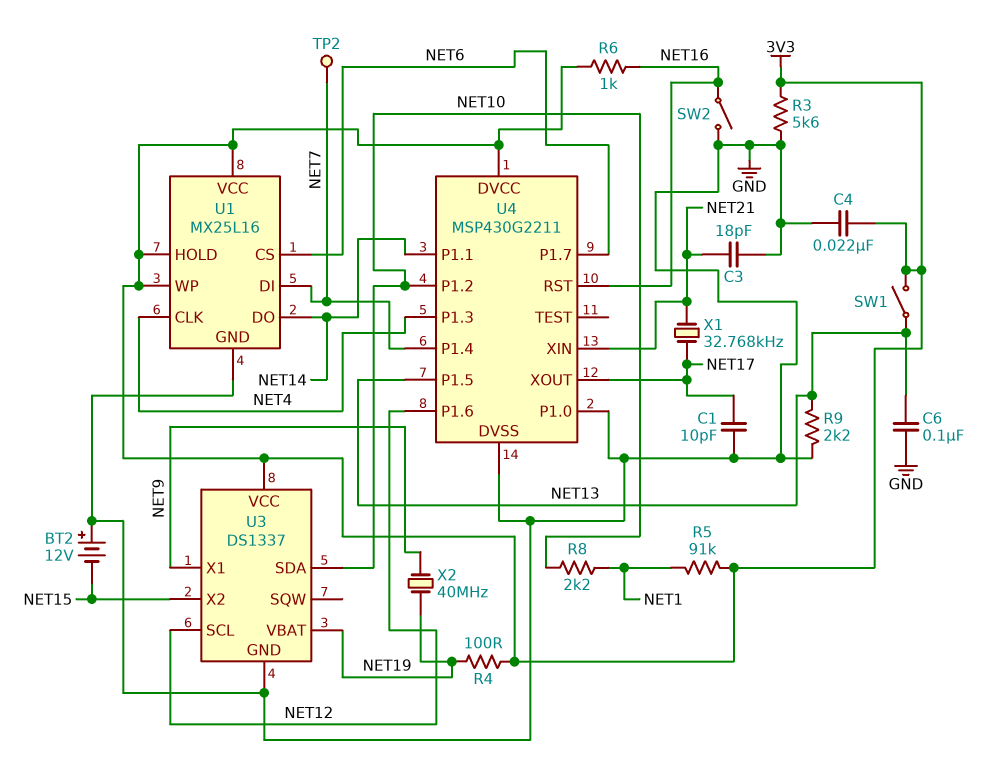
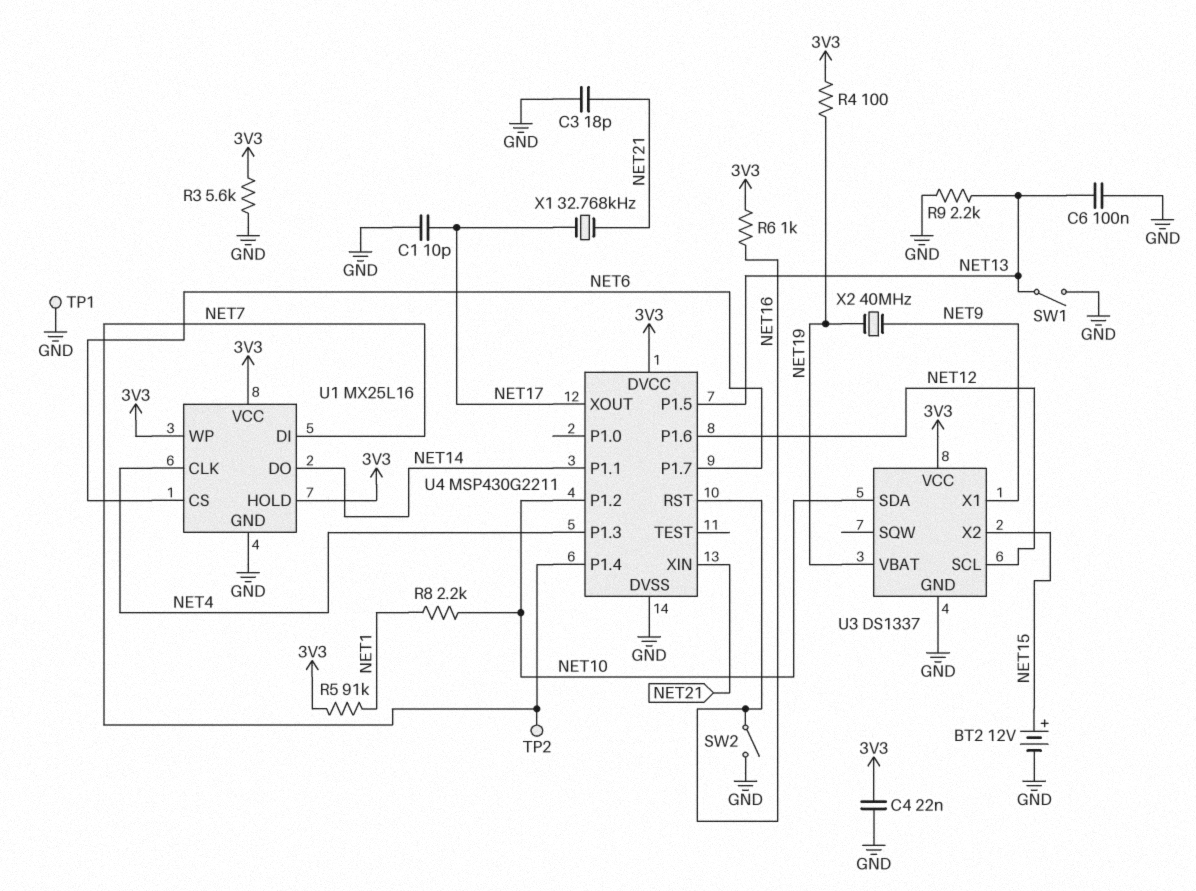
BT2: 12V (plus GND, minus NET15) -> 12V (plus NET15, minus GND)
SW1: switch (3V3, NET13) -> switch (GND, NET13)
TP1: none -> test point (GND)
U4 pin P1.0: GND -> none

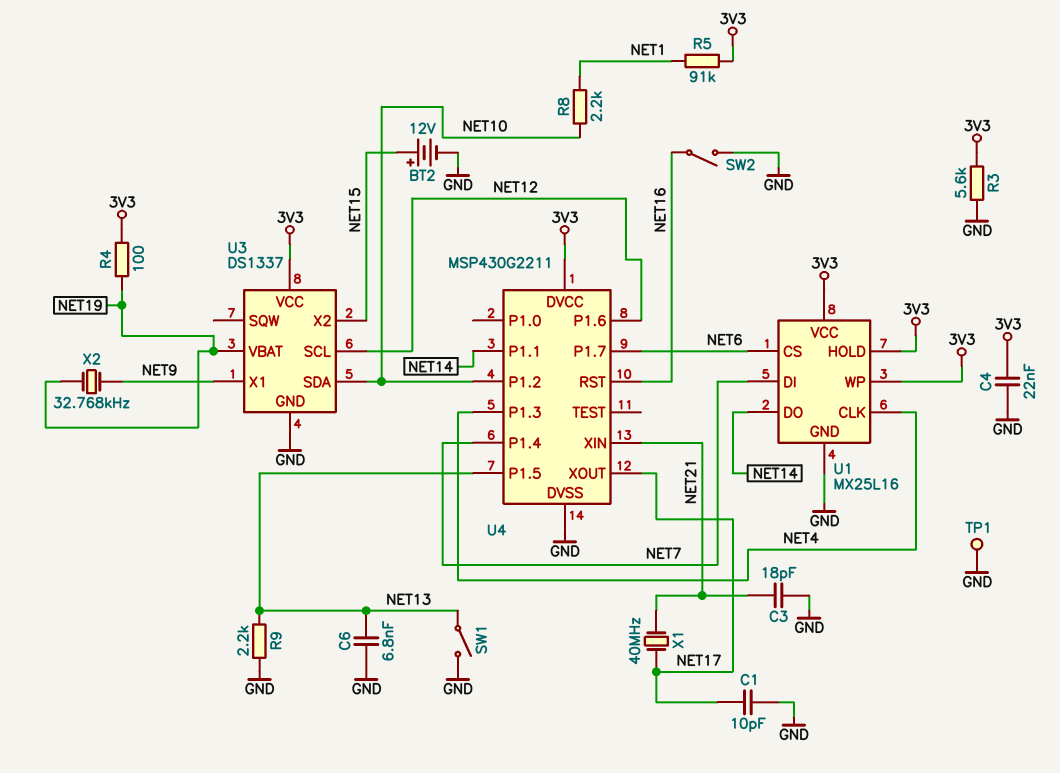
C6: 100nF (GND, NET13) -> 6.8nF (GND, NET13)
R6: 1k (3V3, NET16) -> none
TP2: test point (NET7) -> none
X1: 32.768kHz (NET17, NET21) -> 40MHz (NET17, NET21)
X2: 40MHz (NET9, NET19) -> 32.768kHz (NET9, NET19)

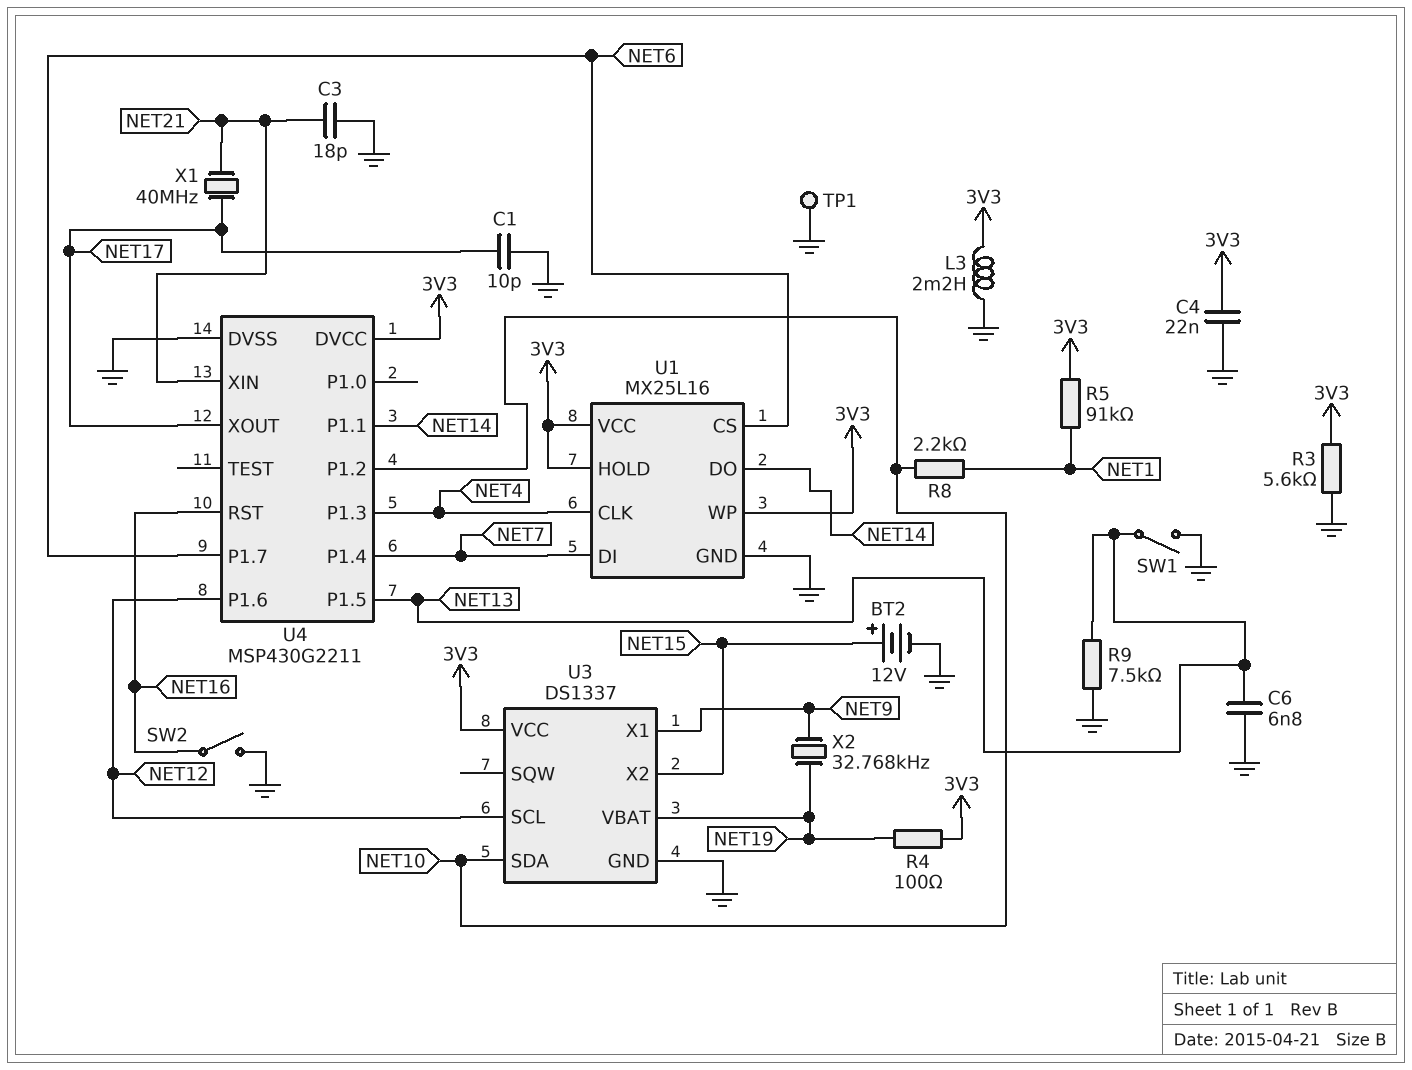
L3: none -> 2.2mH (3V3, GND)
R9: 2.2k (GND, NET13) -> 7.5k (GND, NET13)

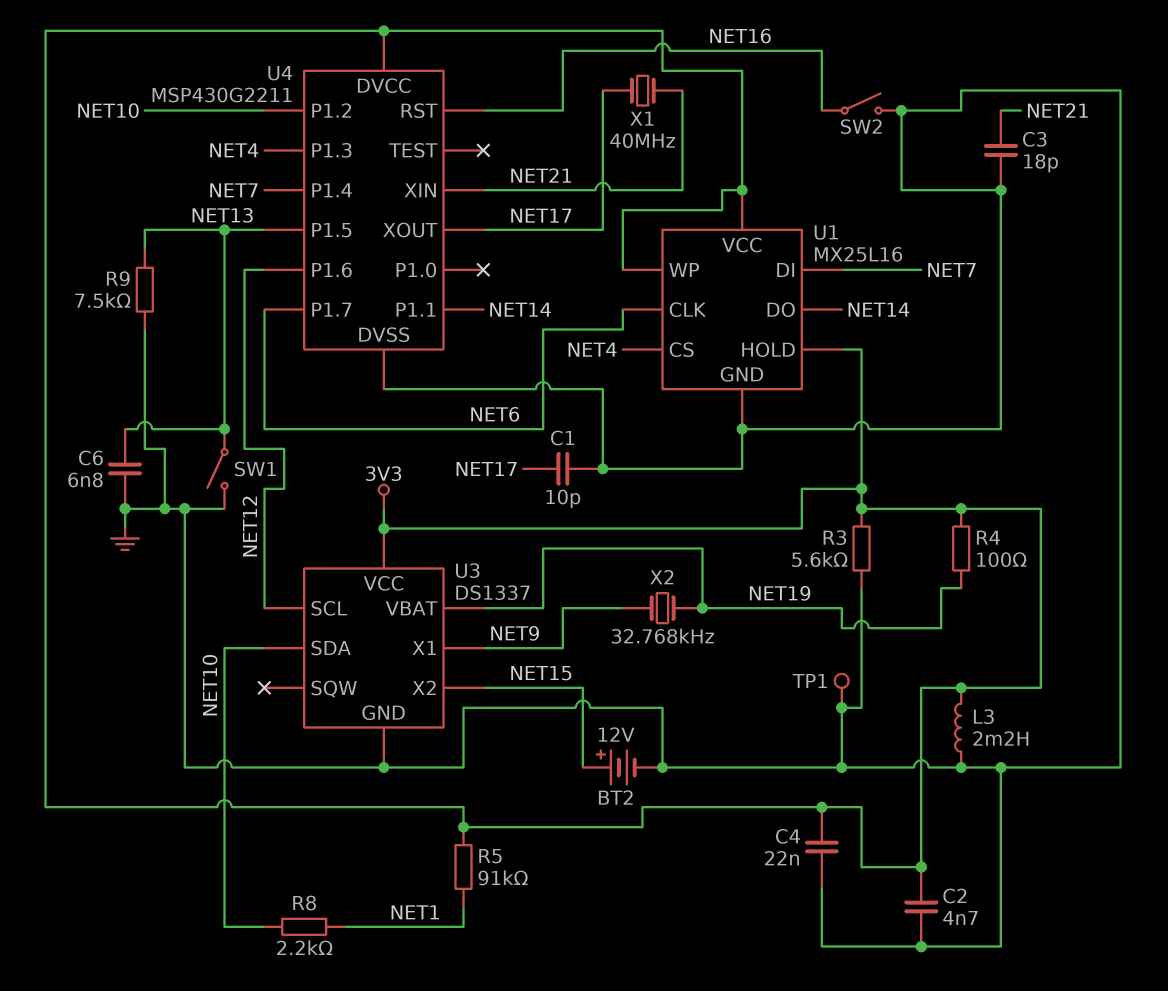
C2: none -> 4.7nF (3V3, GND)
U1 pin CLK: NET4 -> NET6
U1 pin CS: NET6 -> NET4

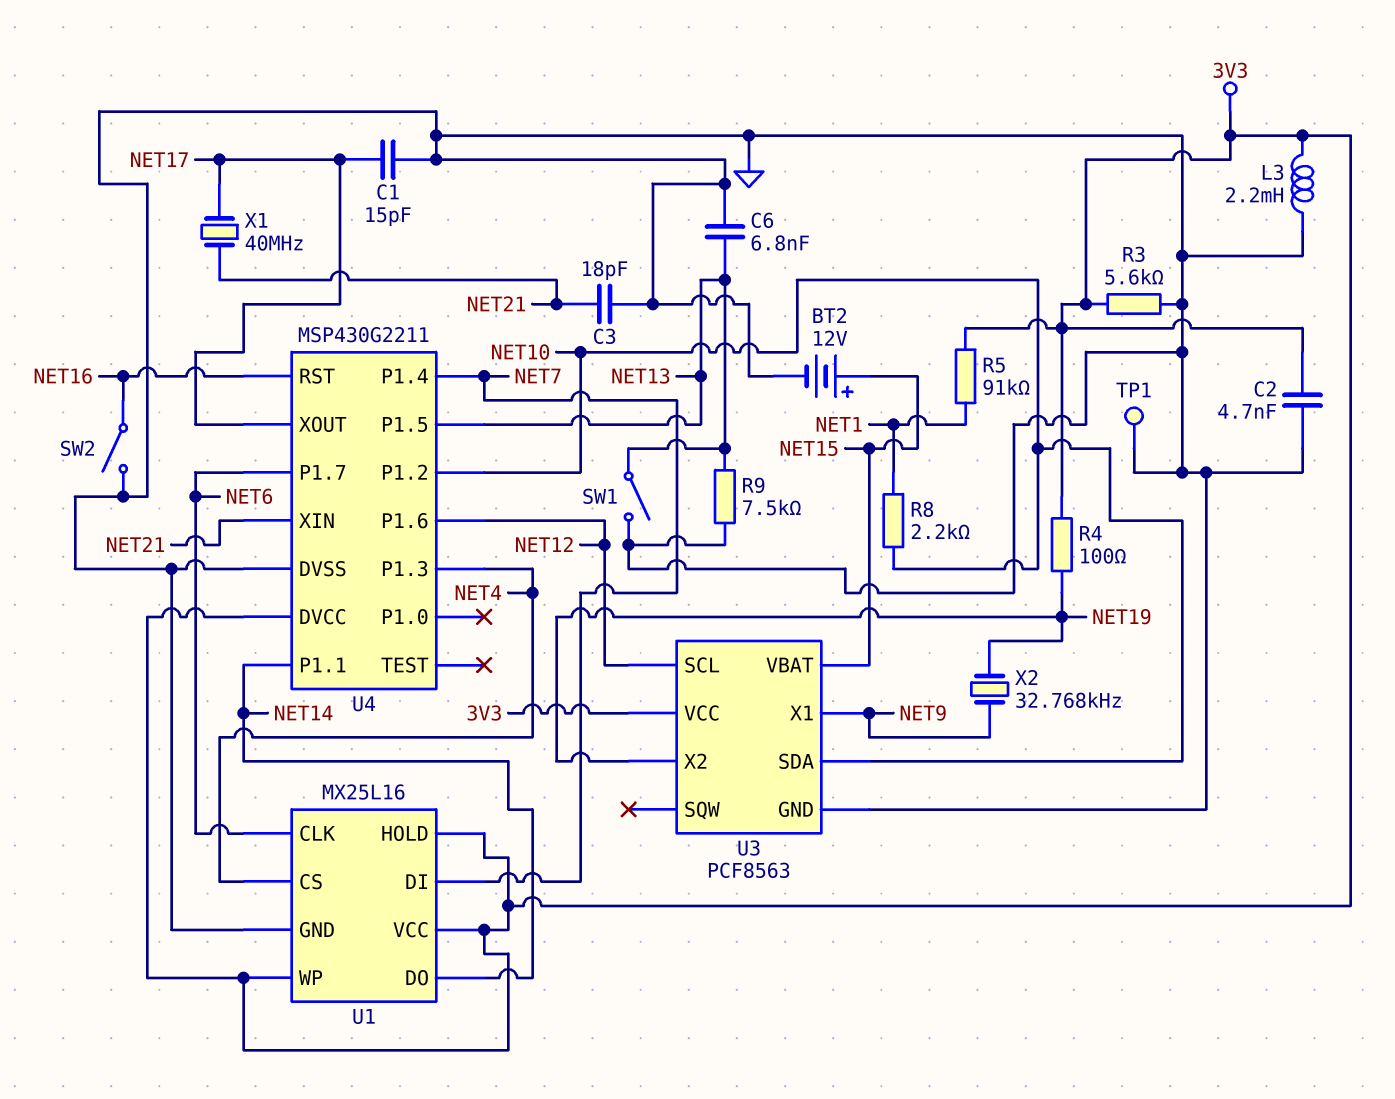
C1: 10pF (GND, NET17) -> 15pF (GND, NET17)
C4: 22nF (3V3, GND) -> none
U3: DS1337 -> PCF8563
U3 pin VBAT: NET19 -> NET15
U3 pin X2: NET15 -> NET19

